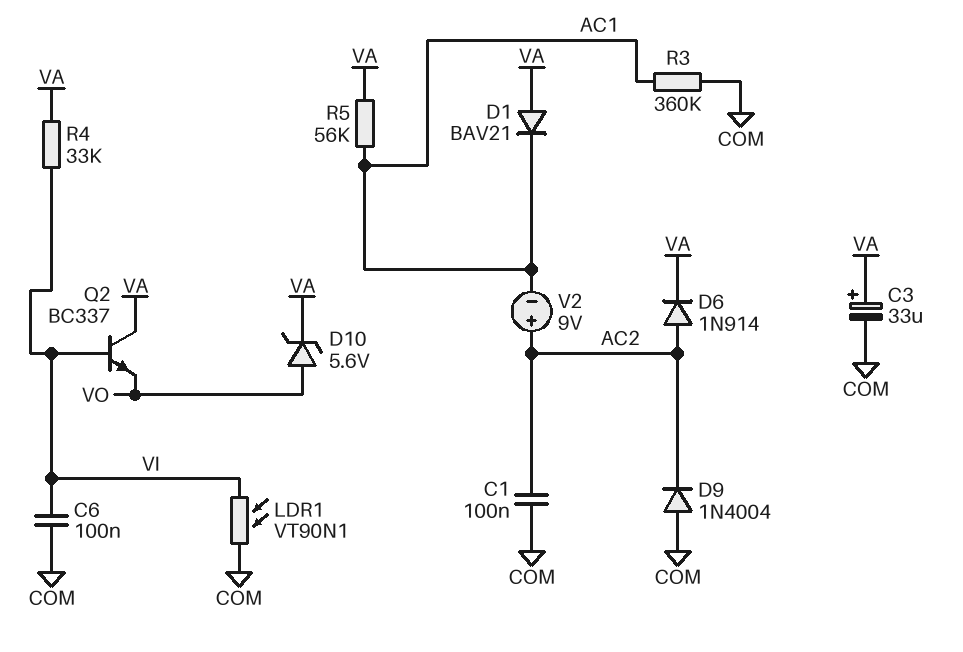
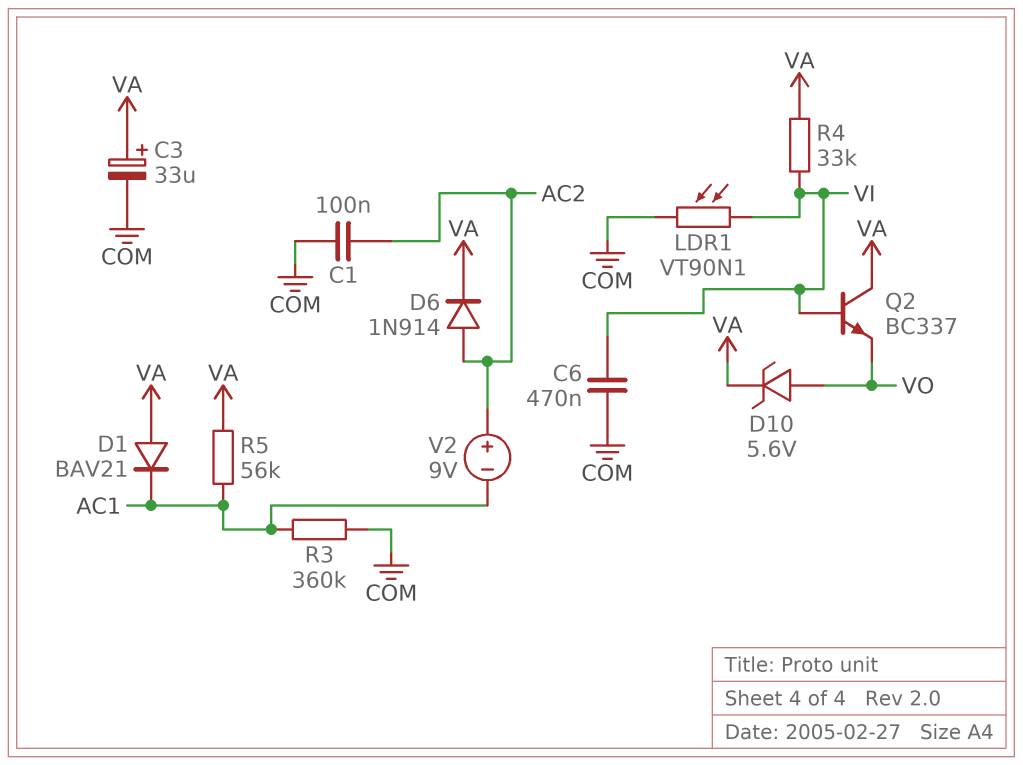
C6: 100nF (COM, VI) -> 470nF (COM, VI)
D9: diode 1N4004 (A COM, K AC2) -> none

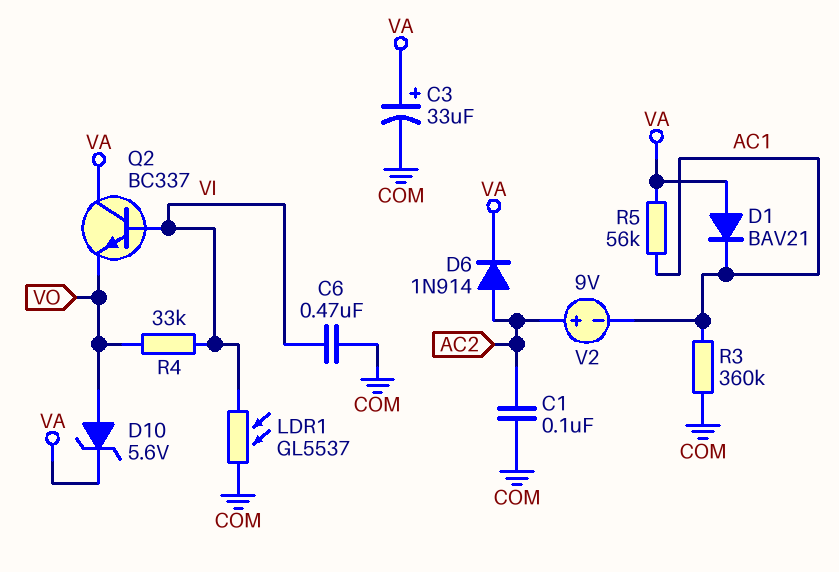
LDR1: VT90N1 (COM, VI) -> GL5537 (COM, VI)
R4: 33k (VA, VI) -> 33k (VI, VO)

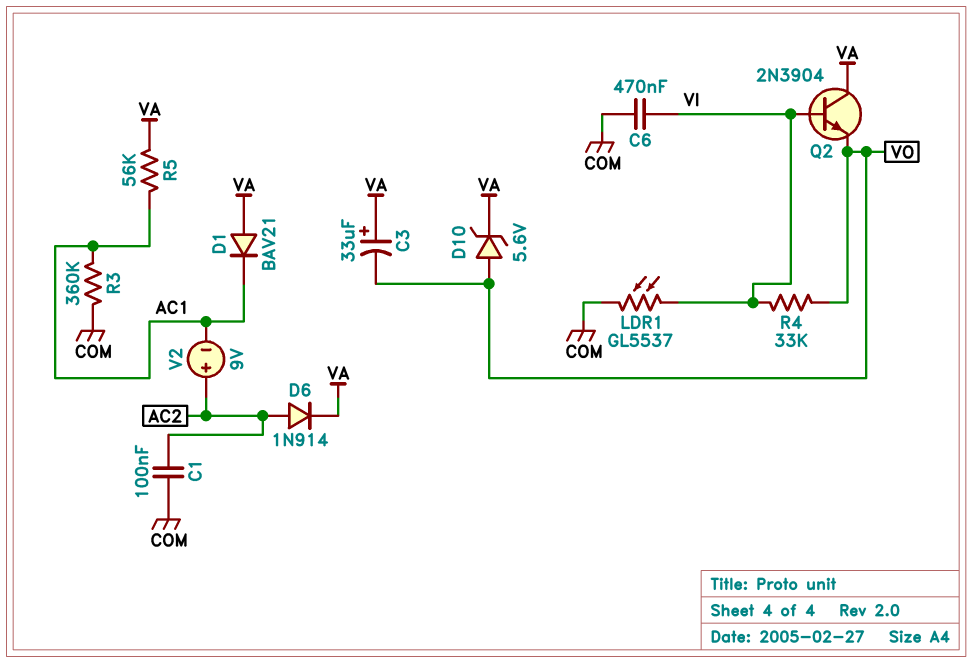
C3: 33uF (plus VA, minus COM) -> 33uF (plus VA, minus VO)
Q2: NPN BC337 (B VI, C VA, E VO) -> NPN 2N3904 (B VI, C VA, E VO)

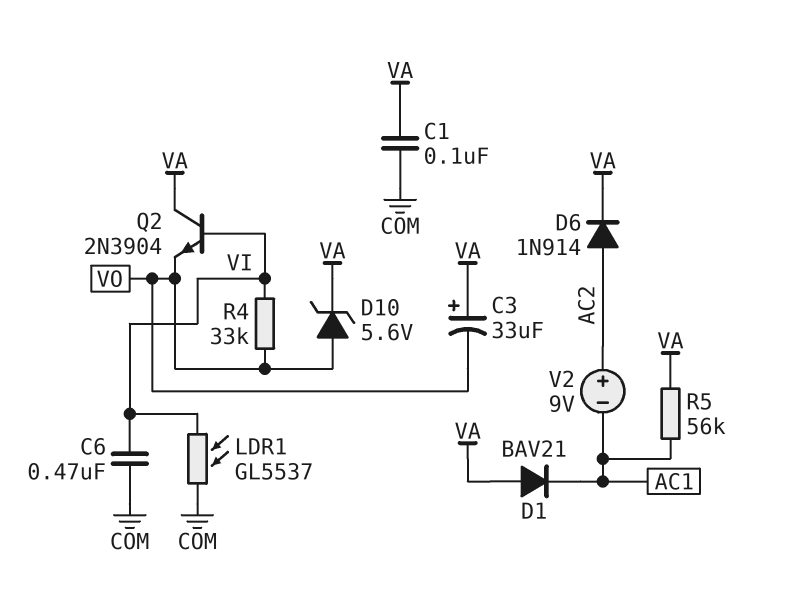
C1: 100nF (AC2, COM) -> 100nF (COM, VA)
R3: 360k (AC1, COM) -> none

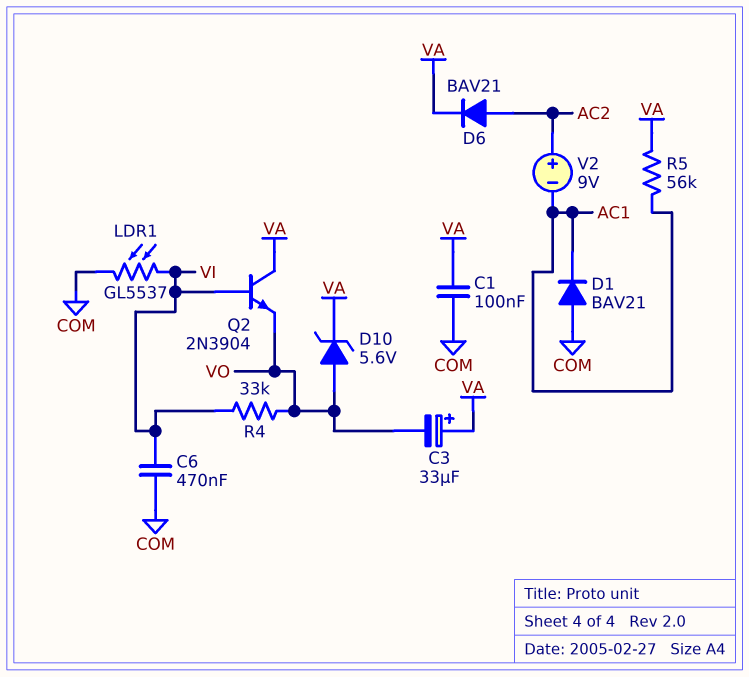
D1: diode BAV21 (A VA, K AC1) -> diode BAV21 (A COM, K AC1)
D6: diode 1N914 (A AC2, K VA) -> diode BAV21 (A AC2, K VA)

